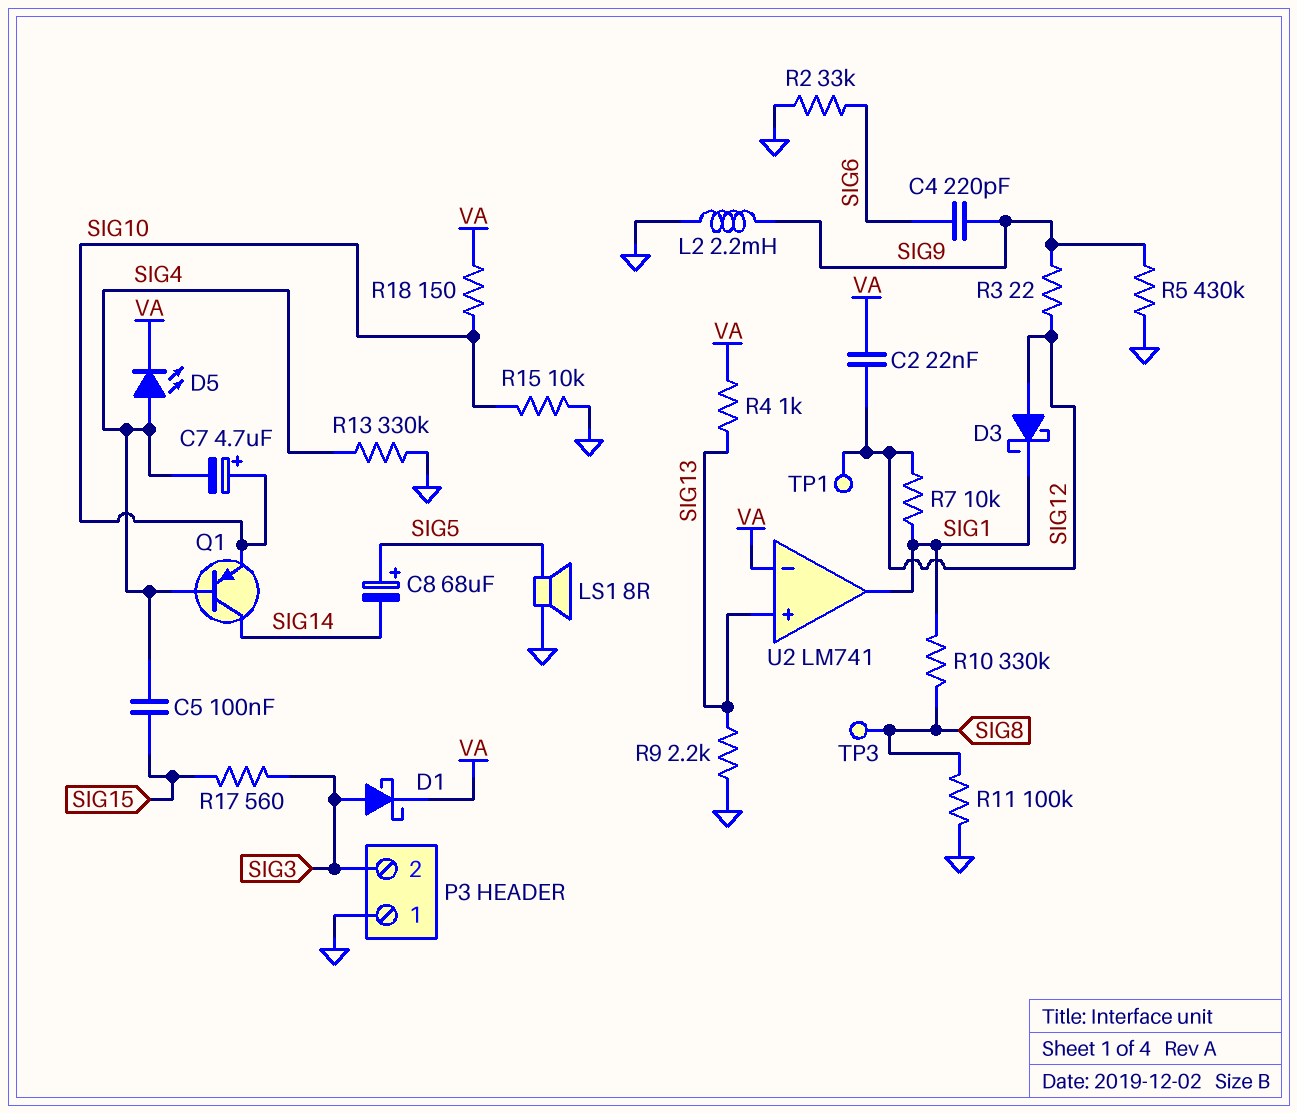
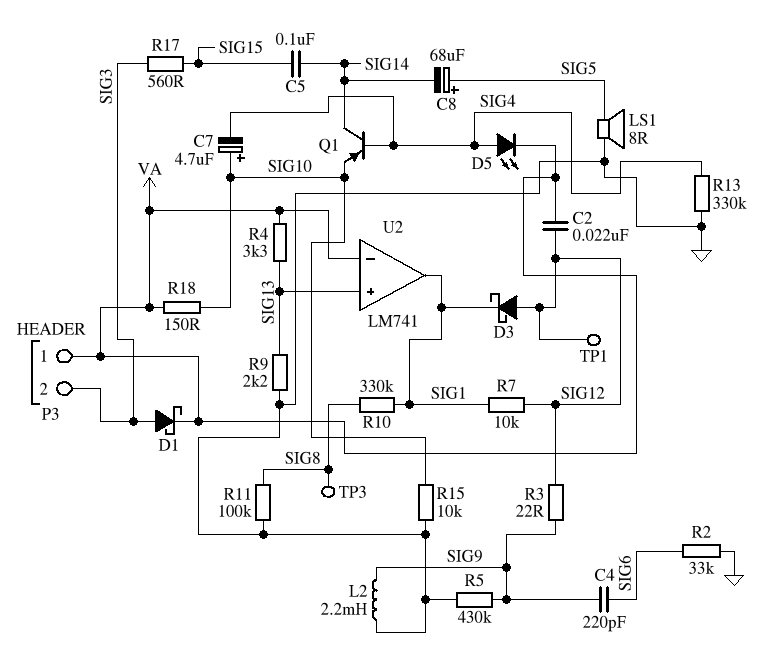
C5: 100nF (SIG4, SIG15) -> 100nF (SIG14, SIG15)
P3 pin 1: GND -> VA
R4: 1k (SIG13, VA) -> 3.3k (SIG13, VA)

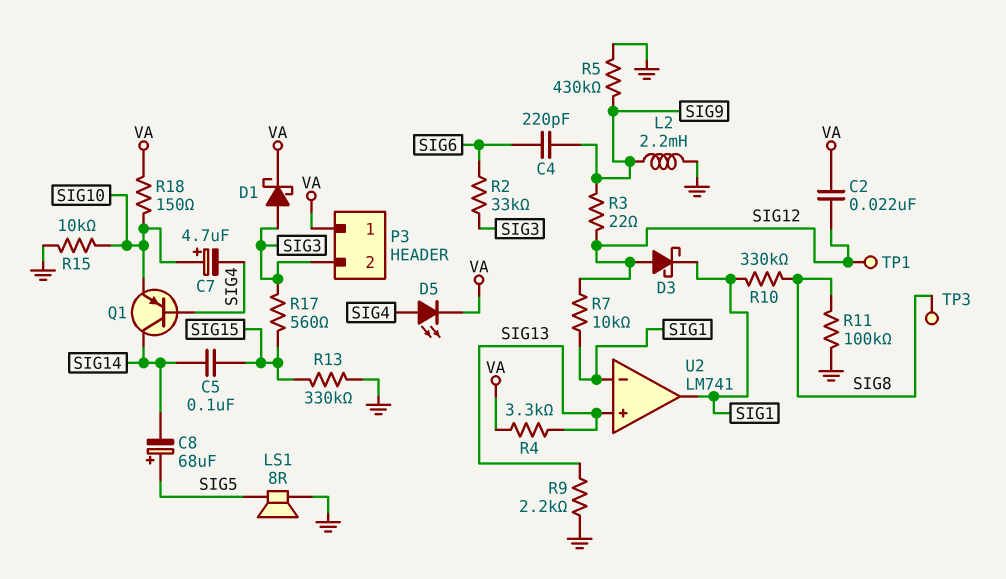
R2: 33k (GND, SIG6) -> 33k (SIG3, SIG6)
R13: 330k (GND, SIG4) -> 330k (GND, SIG15)
U2 pin in-: VA -> SIG1

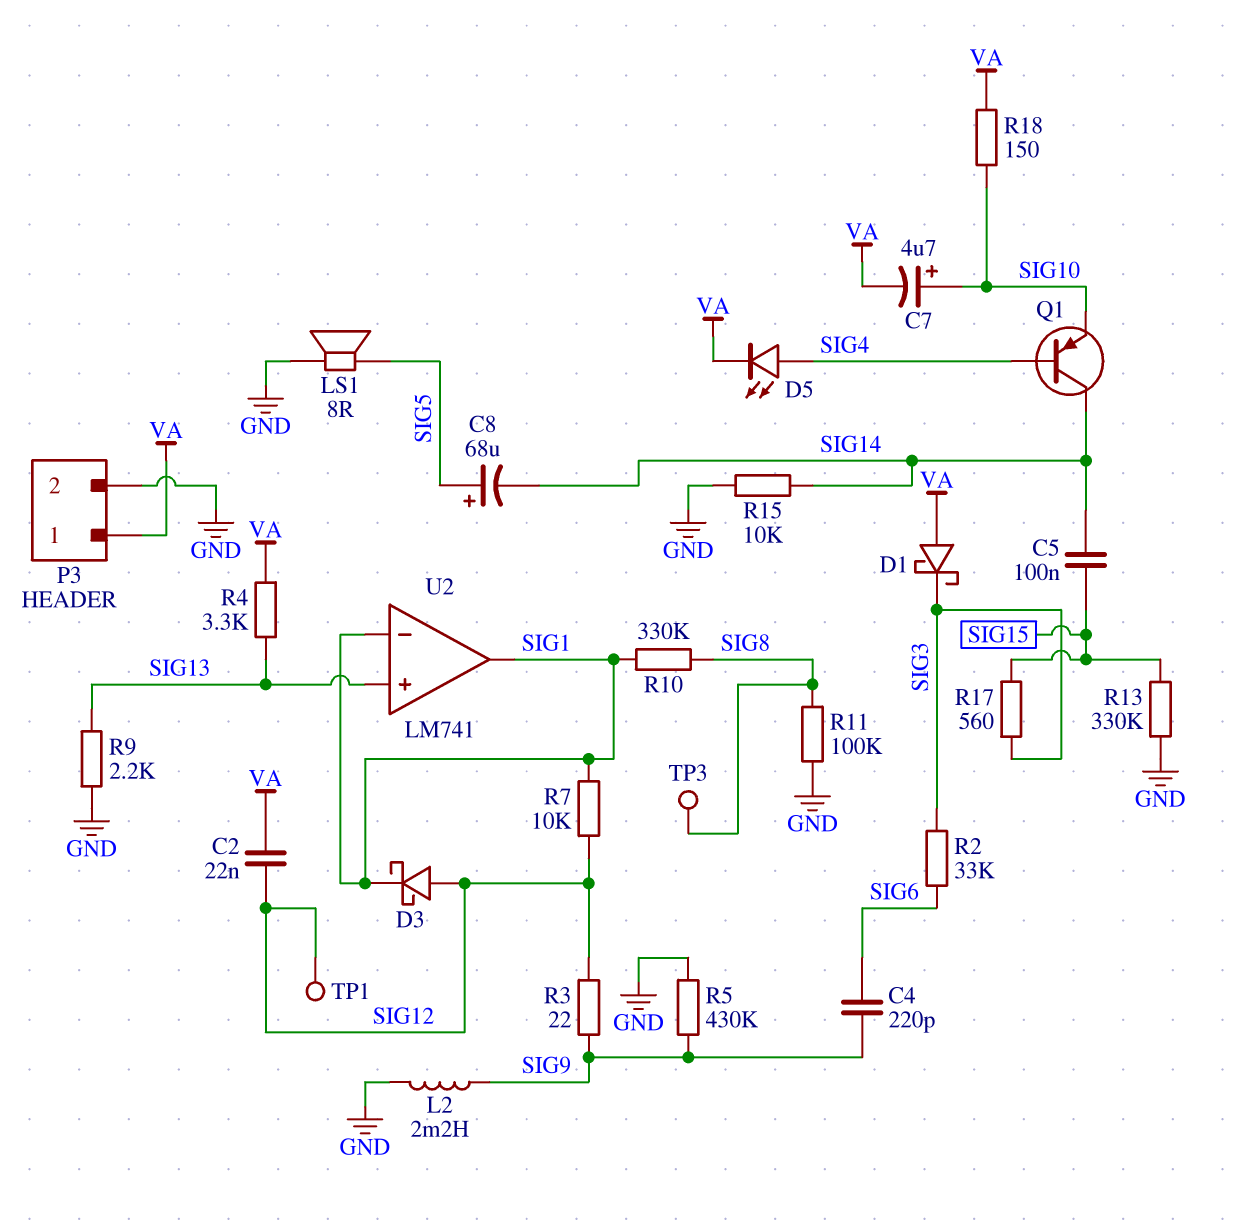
C7: 4.7uF (plus SIG10, minus SIG4) -> 4.7uF (plus SIG10, minus VA)
D1: schottky (A SIG3, K VA) -> schottky (A VA, K SIG3)
P3 pin 2: SIG3 -> GND
R15: 10k (GND, SIG10) -> 10k (GND, SIG14)

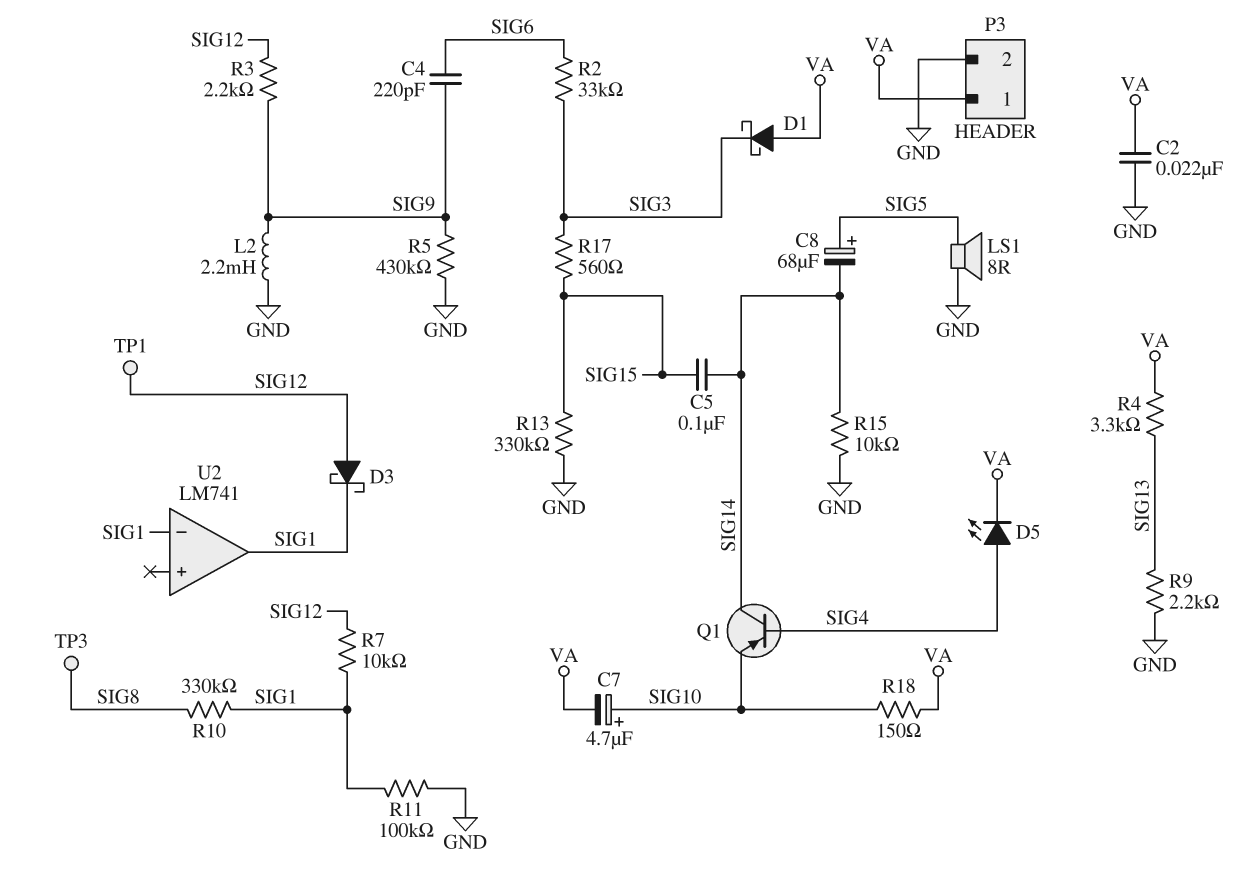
C2: 22nF (SIG12, VA) -> 22nF (GND, VA)
R3: 22 (SIG9, SIG12) -> 2.2k (SIG9, SIG12)
R11: 100k (GND, SIG8) -> 100k (GND, SIG1)
U2 pin in+: SIG13 -> none

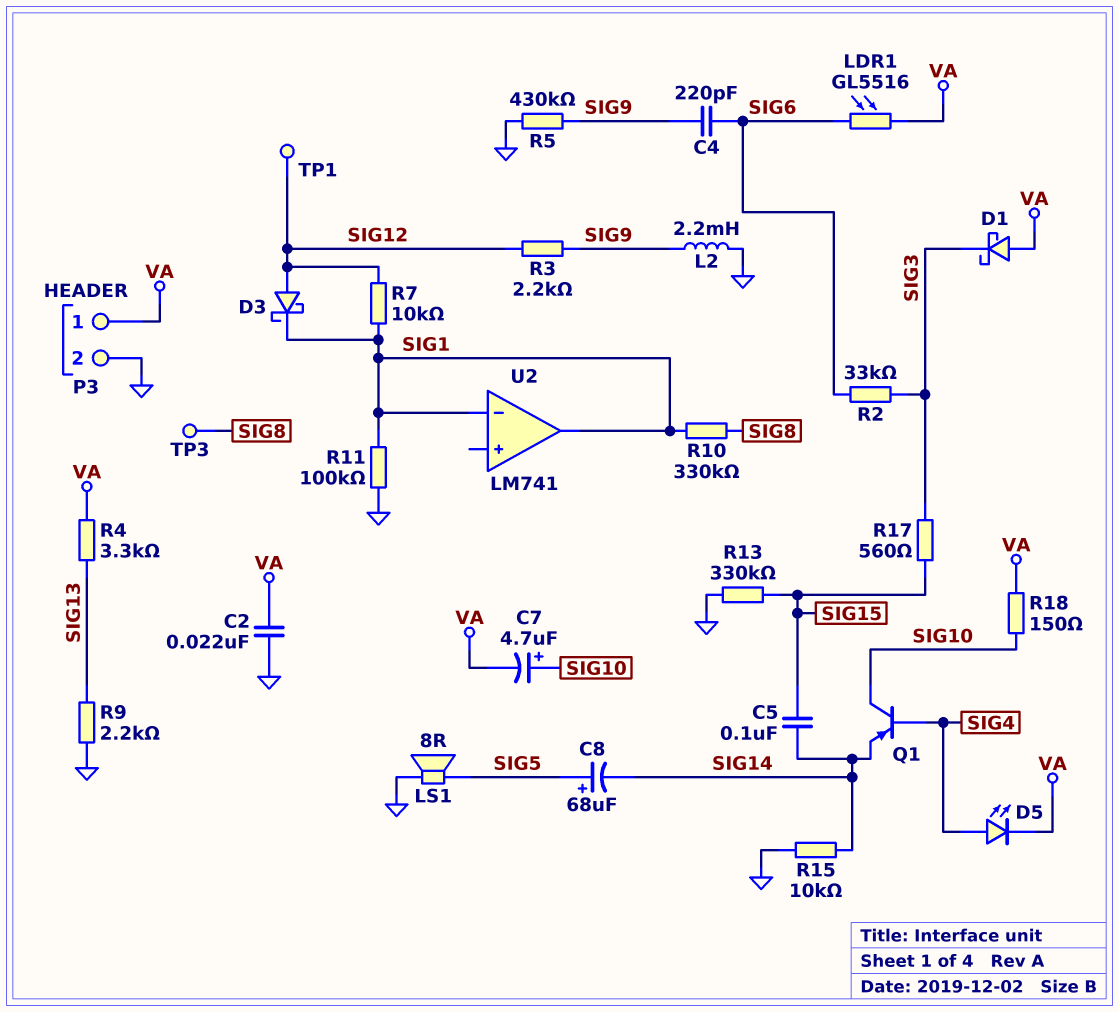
LDR1: none -> GL5516 (SIG6, VA)
Q1: PNP (B SIG4, C SIG14, E SIG10) -> PNP (B SIG4, C SIG10, E SIG14)

